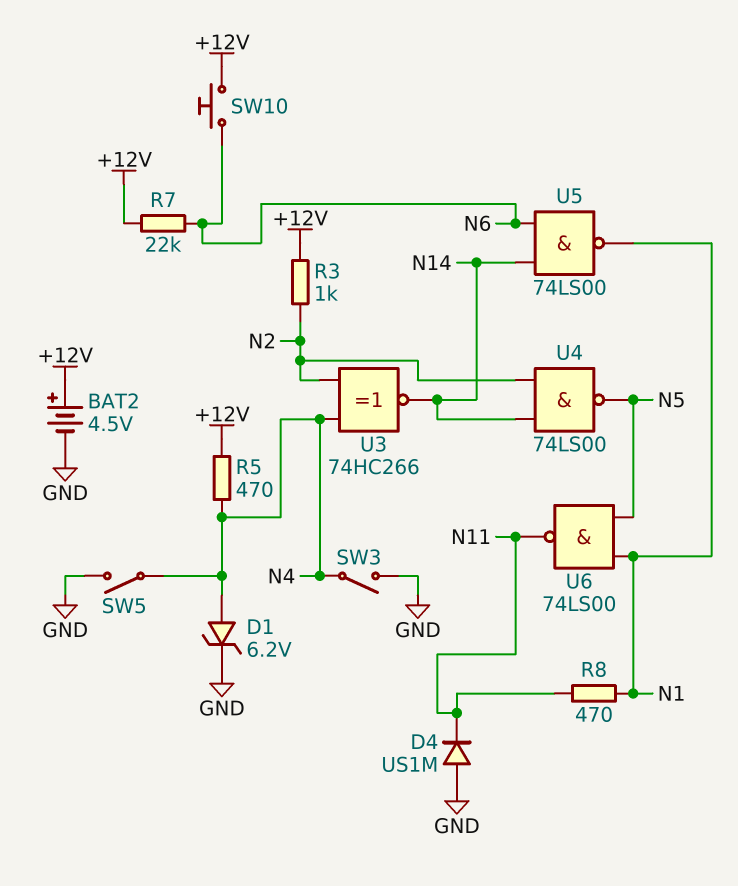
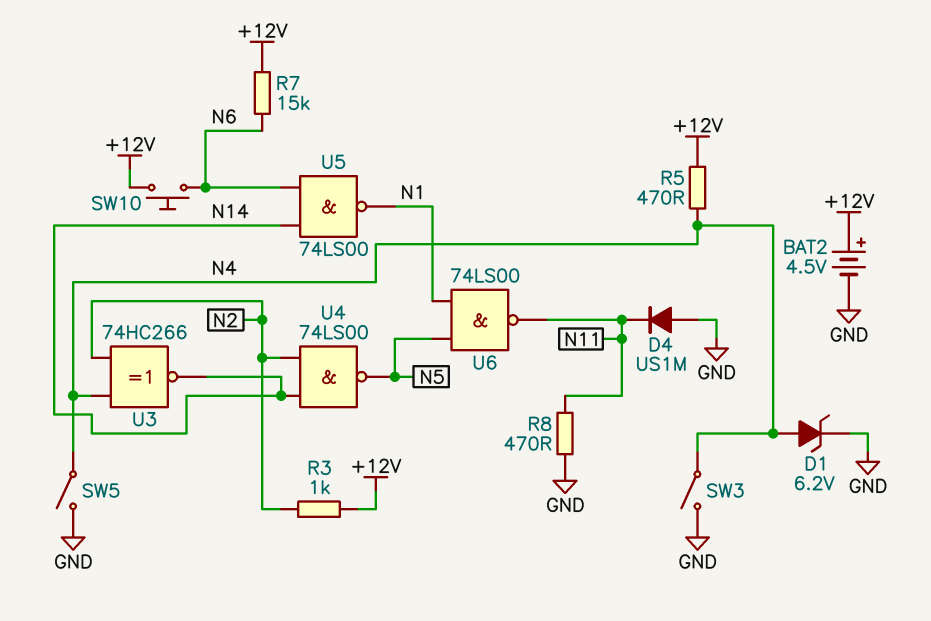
R7: 22k (+12V, N6) -> 15k (+12V, N6)
R8: 470 (N1, N11) -> 470 (GND, N11)

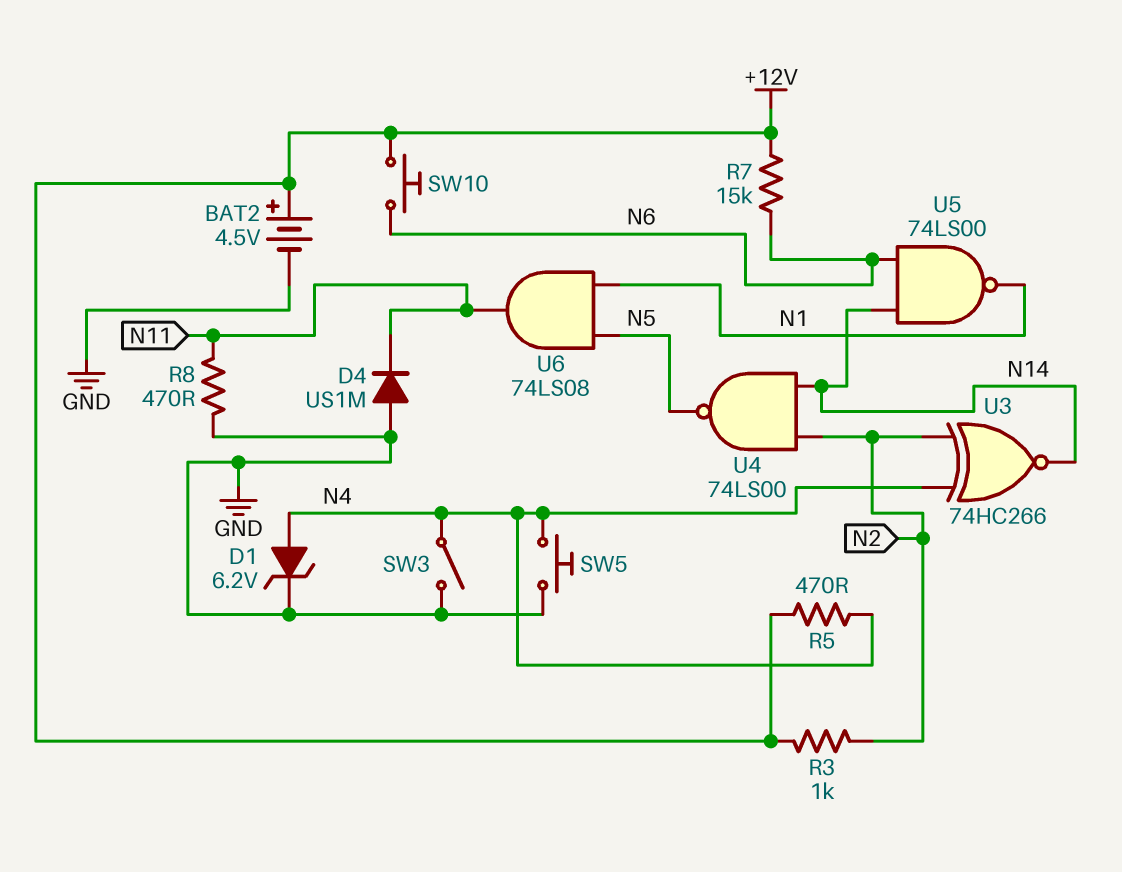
SW5: switch (GND, N4) -> button (GND, N4)
U6: NAND 74LS00 (in N1, in N5, out N11) -> AND 74LS08 (in N1, in N5, out N11)

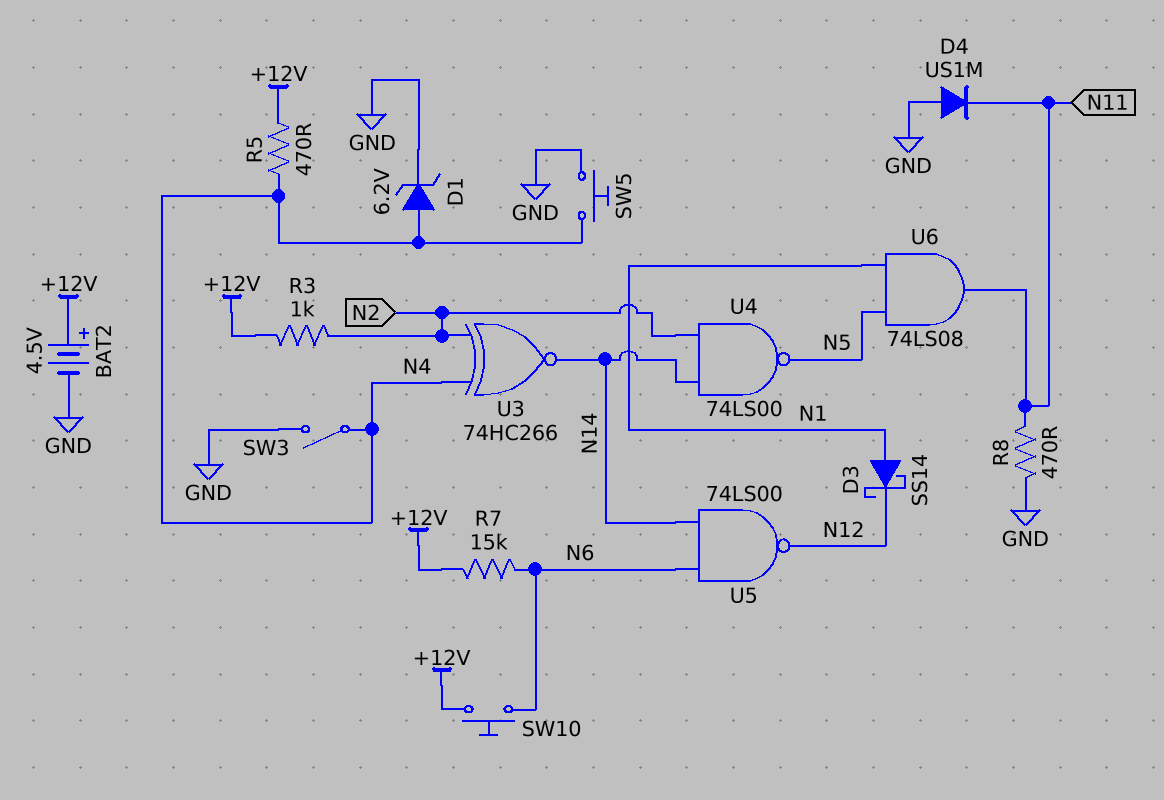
D3: none -> schottky SS14 (A N1, K N12)
U5: NAND 74LS00 (in N6, in N14, out N1) -> NAND 74LS00 (in N6, in N14, out N12)

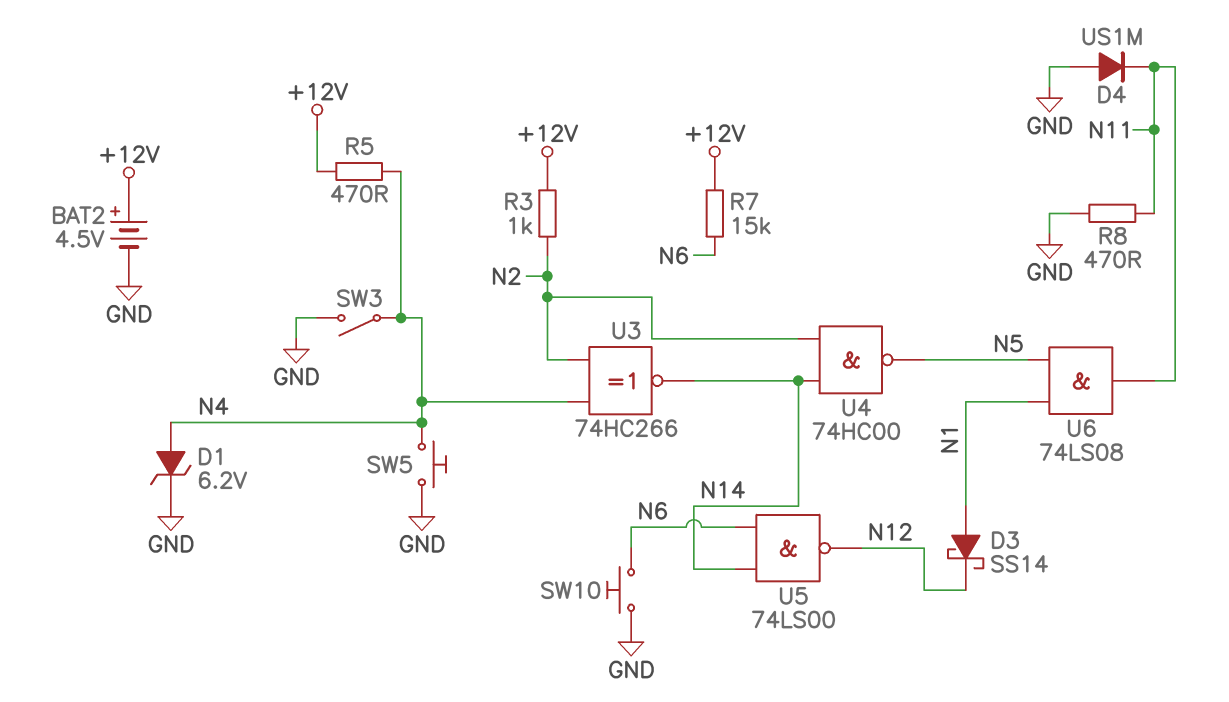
SW10: button (+12V, N6) -> button (GND, N6)
U4: NAND 74LS00 (in N2, in N14, out N5) -> NAND 74HC00 (in N2, in N14, out N5)

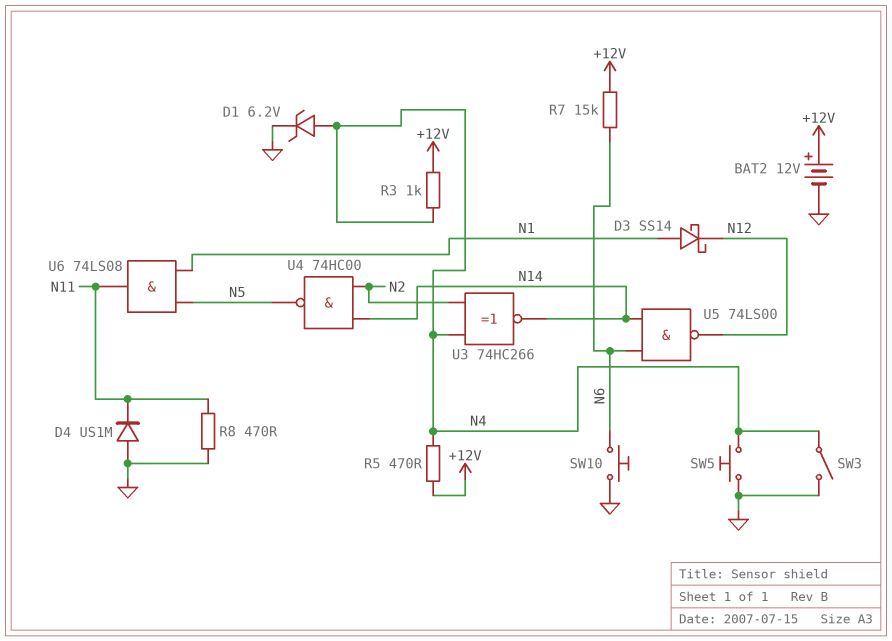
BAT2: 4.5V (plus +12V, minus GND) -> 12V (plus +12V, minus GND)
R3: 1k (+12V, N2) -> 1k (+12V, N4)

